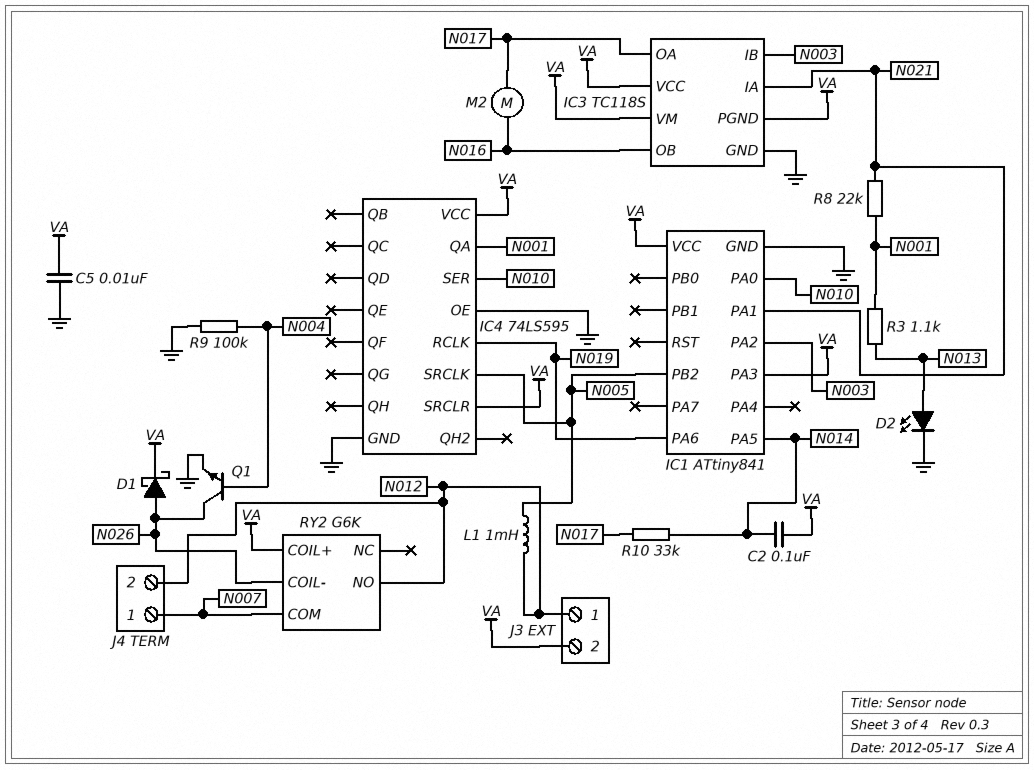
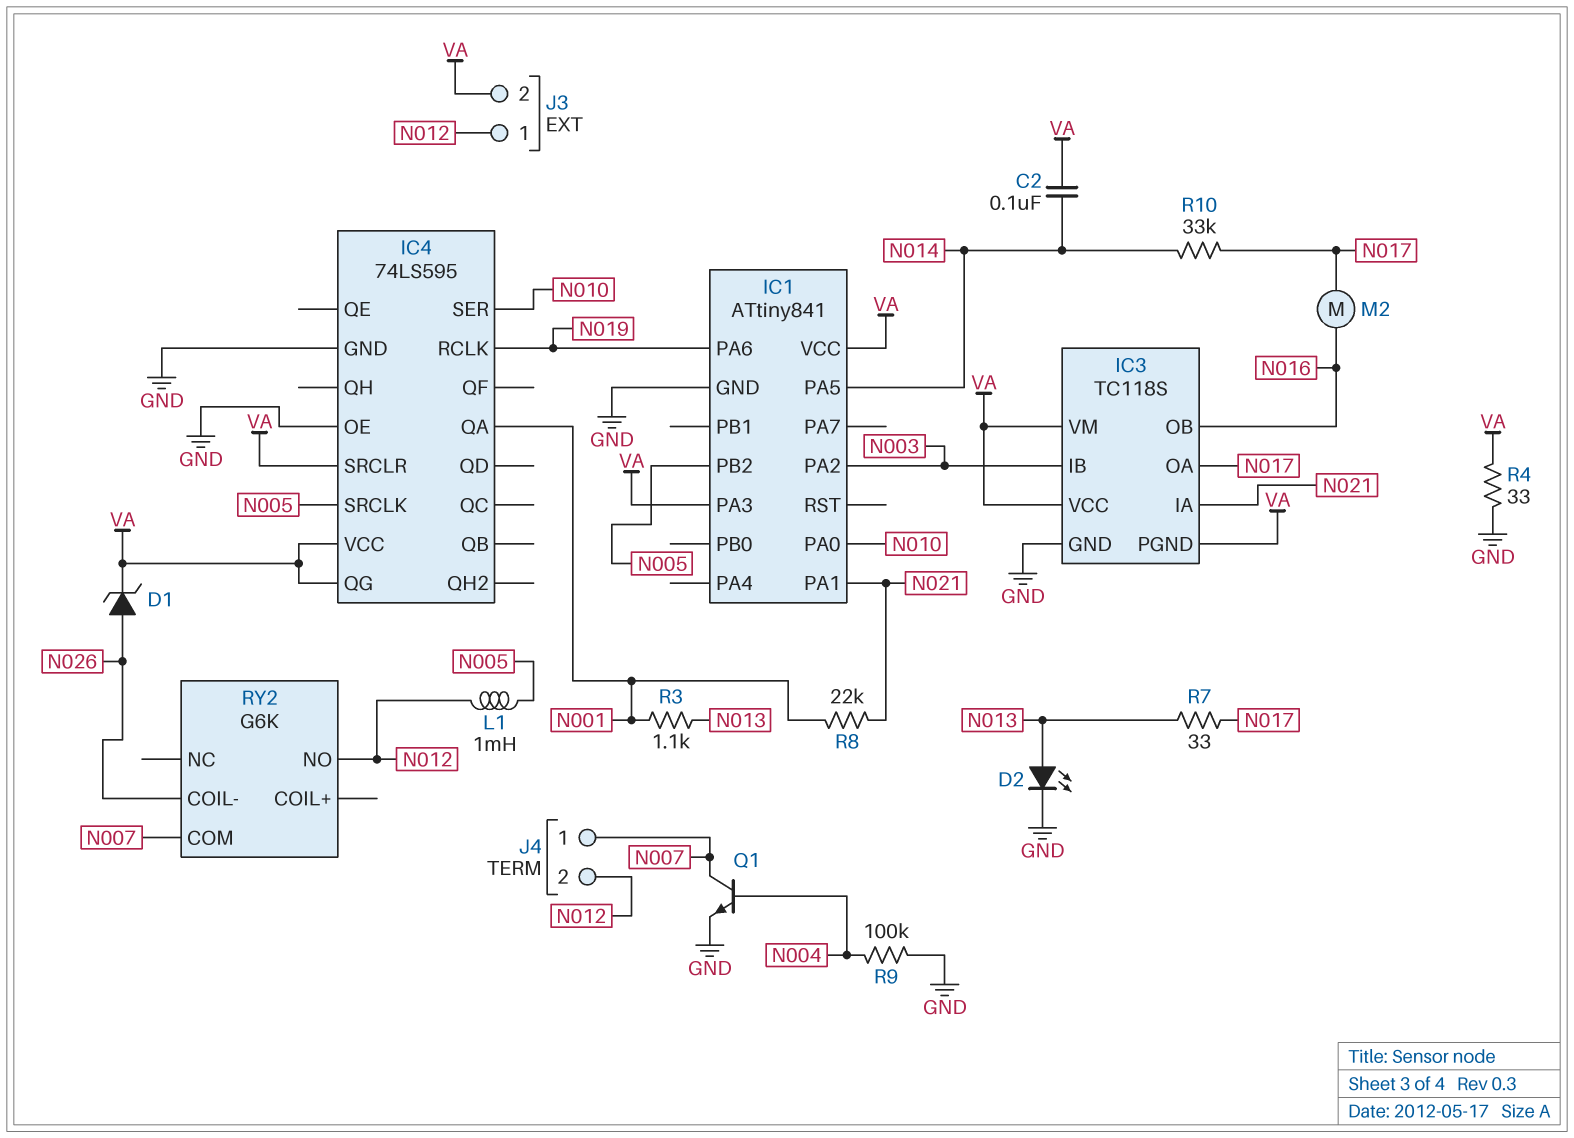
C5: 10nF (GND, VA) -> none
D1: schottky (A N026, K VA) -> zener (A N026, K VA)
IC4 pin QG: none -> VA
Q1: NPN (B N004, C N026, E GND) -> NPN (B N004, C N007, E GND)
R4: none -> 33 (GND, VA)
R7: none -> 33 (N013, N017)
RY2 pin COIL+: VA -> none

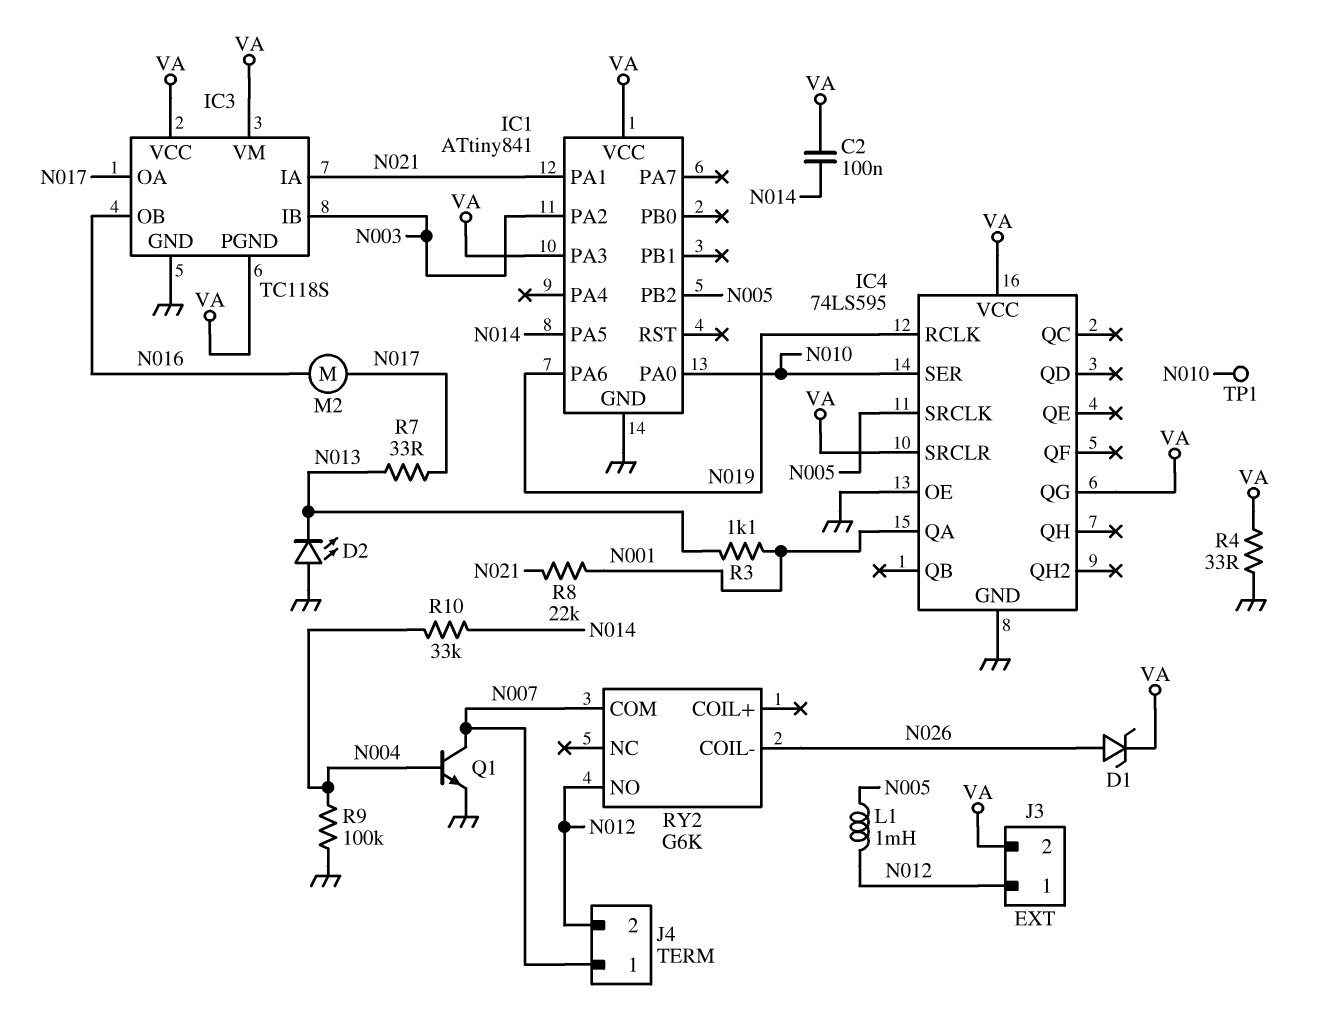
D2: LED (A N013, K GND) -> LED (A GND, K N013)
R10: 33k (N014, N017) -> 33k (N004, N014)
TP1: none -> test point (N010)

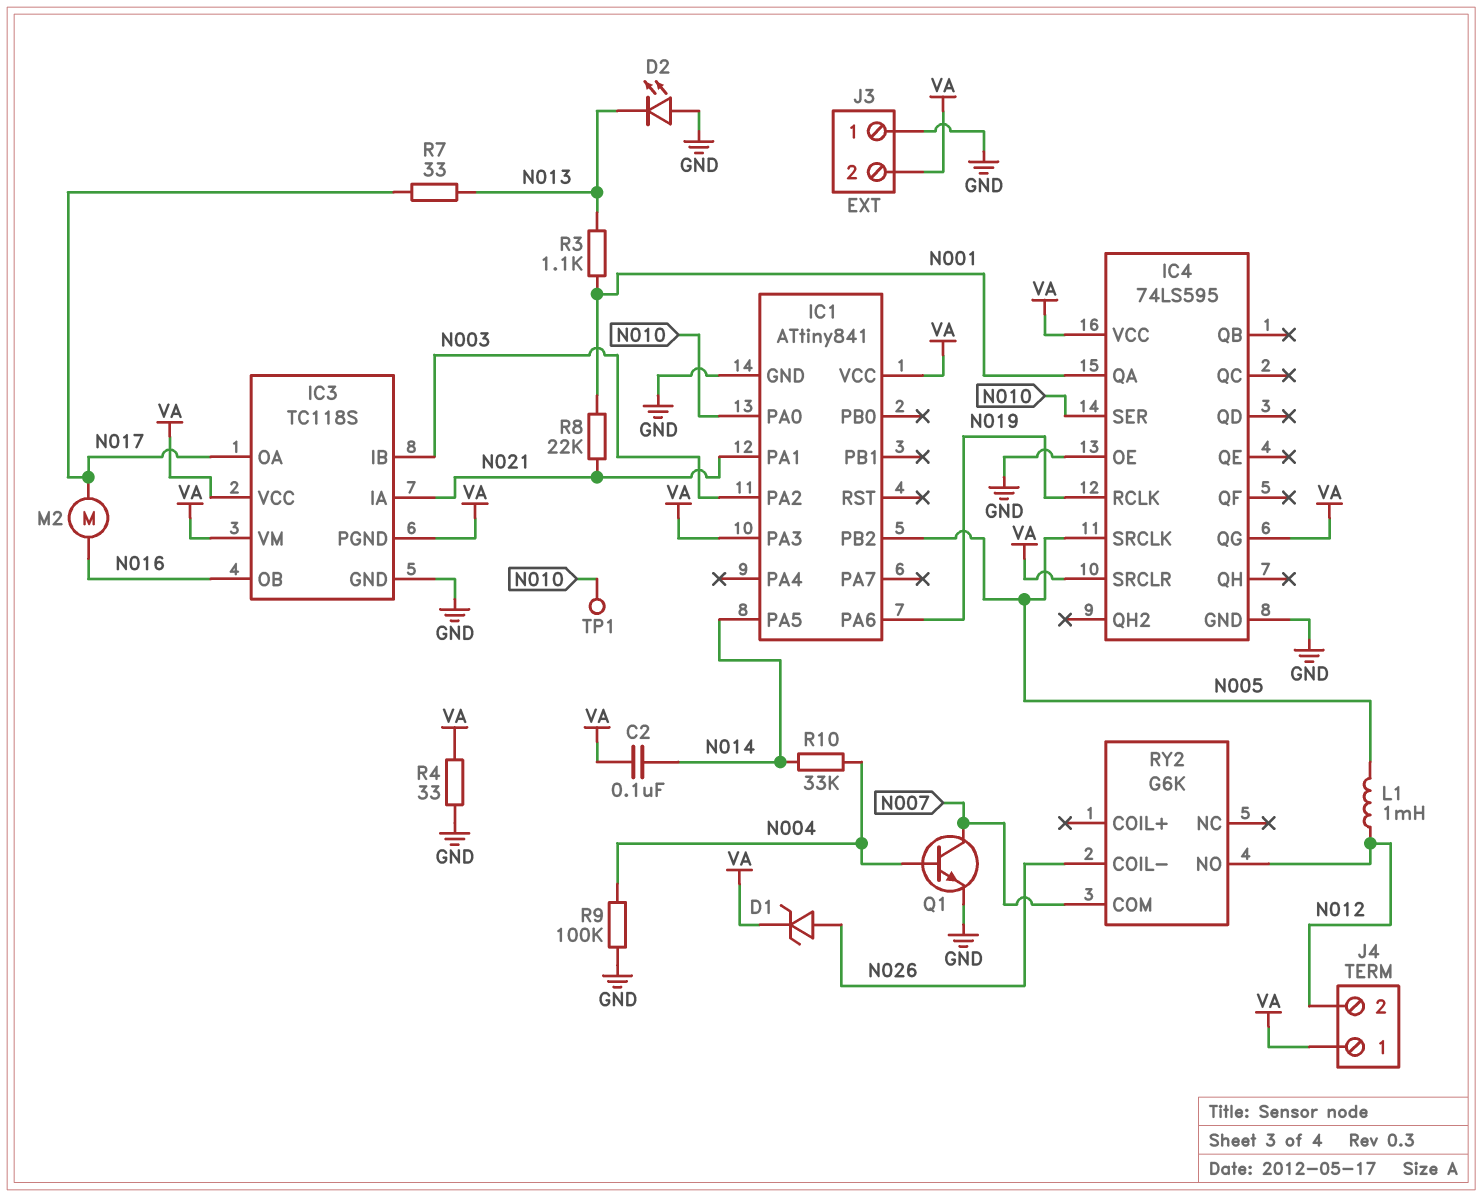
J3 pin 1: N012 -> GND
J4 pin 1: N007 -> VA

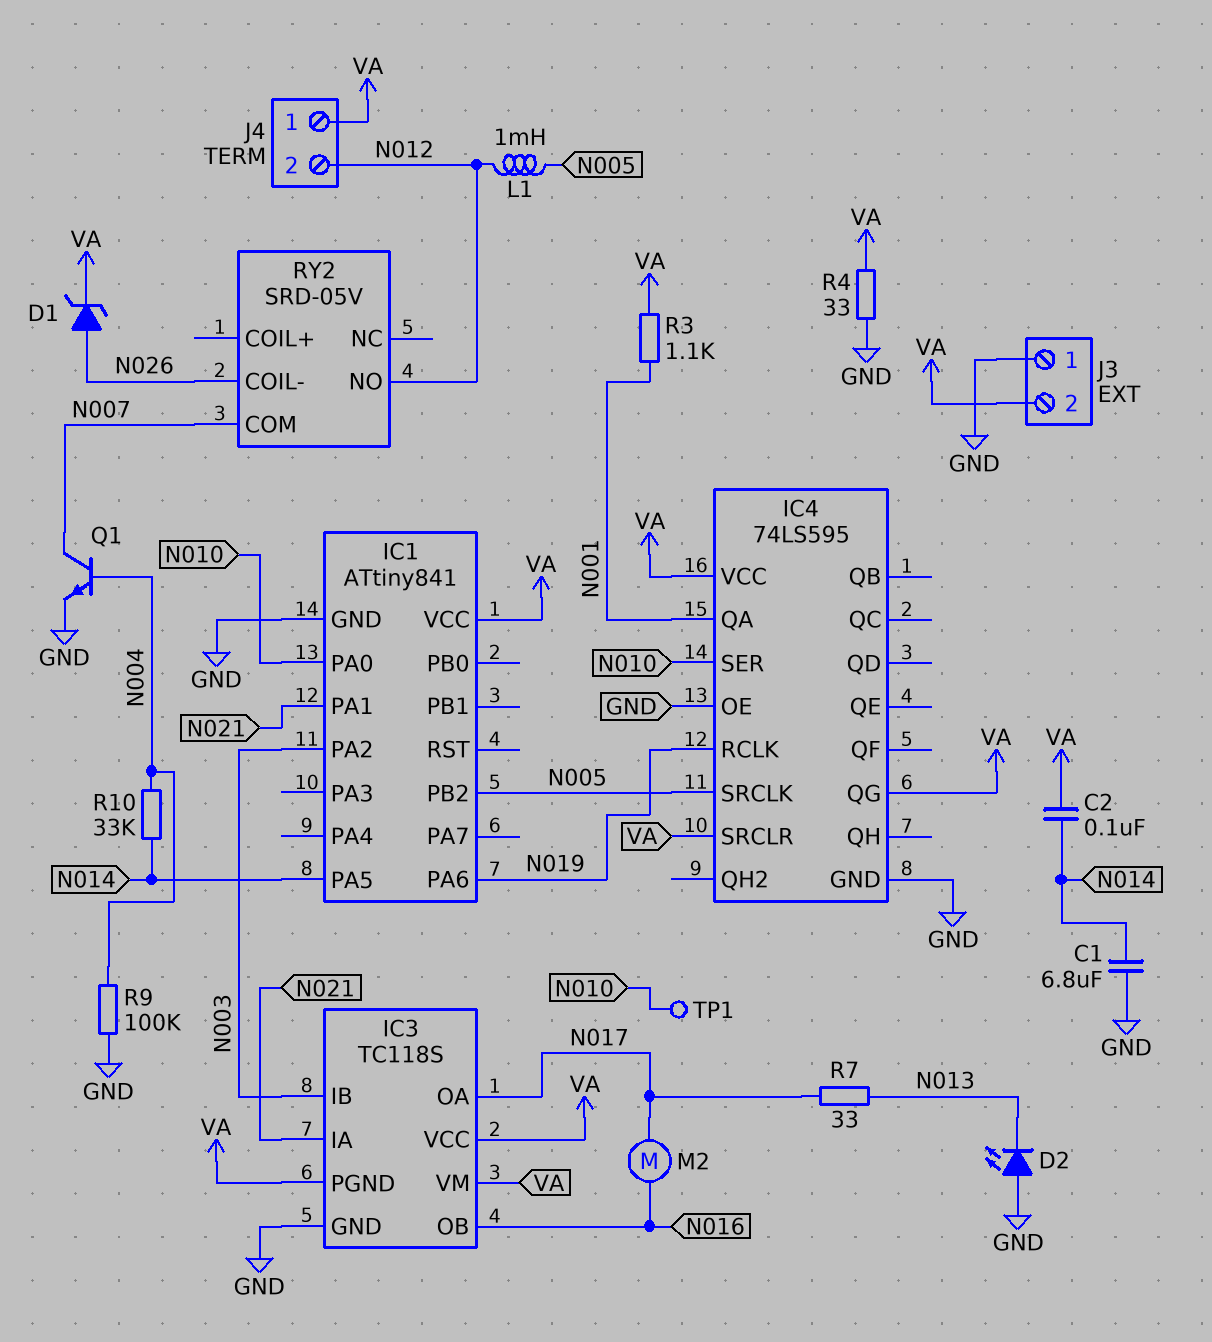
C1: none -> 6.8uF (GND, N014)
IC1 pin PA3: VA -> none
R3: 1.1k (N001, N013) -> 1.1k (N001, VA)
R8: 22k (N001, N021) -> none
RY2: G6K -> SRD-05V

